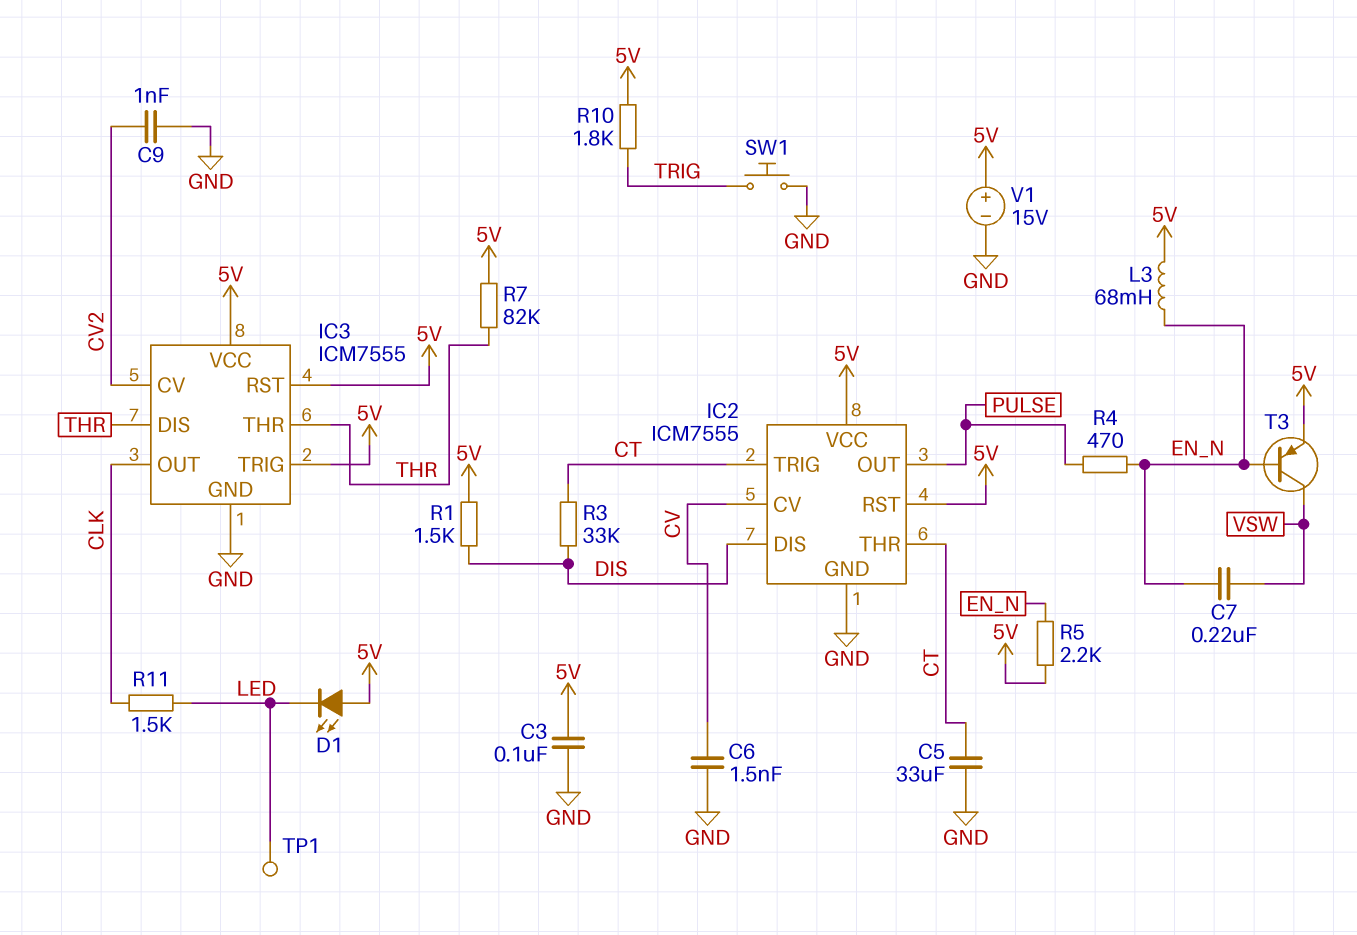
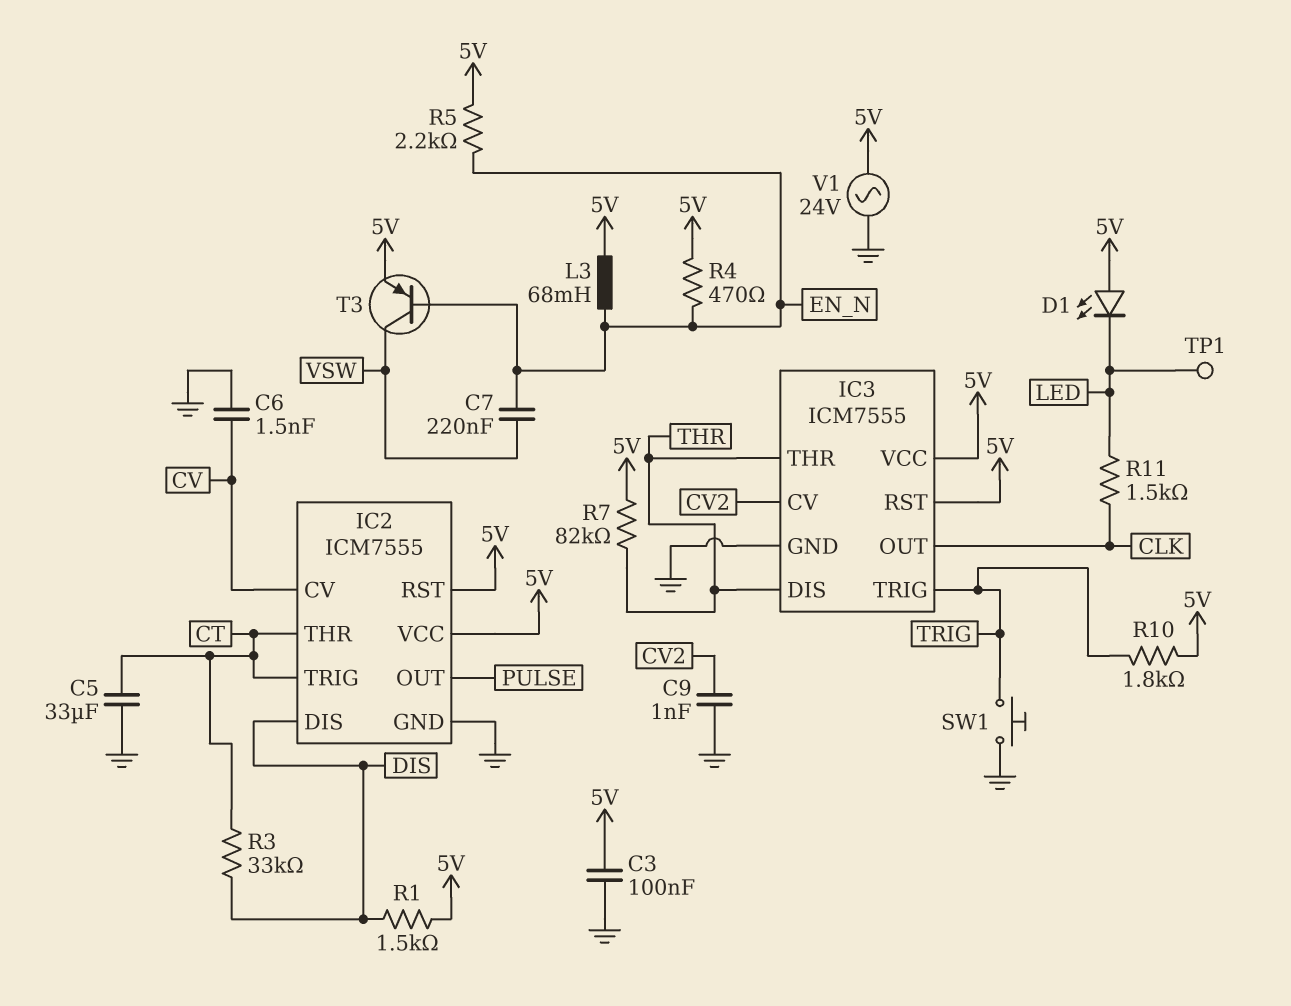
IC3 pin TRIG: 5V -> TRIG
R4: 470 (EN_N, PULSE) -> 470 (5V, EN_N)
V1: 15V (plus 5V, minus GND) -> AC 24V (5V, GND)

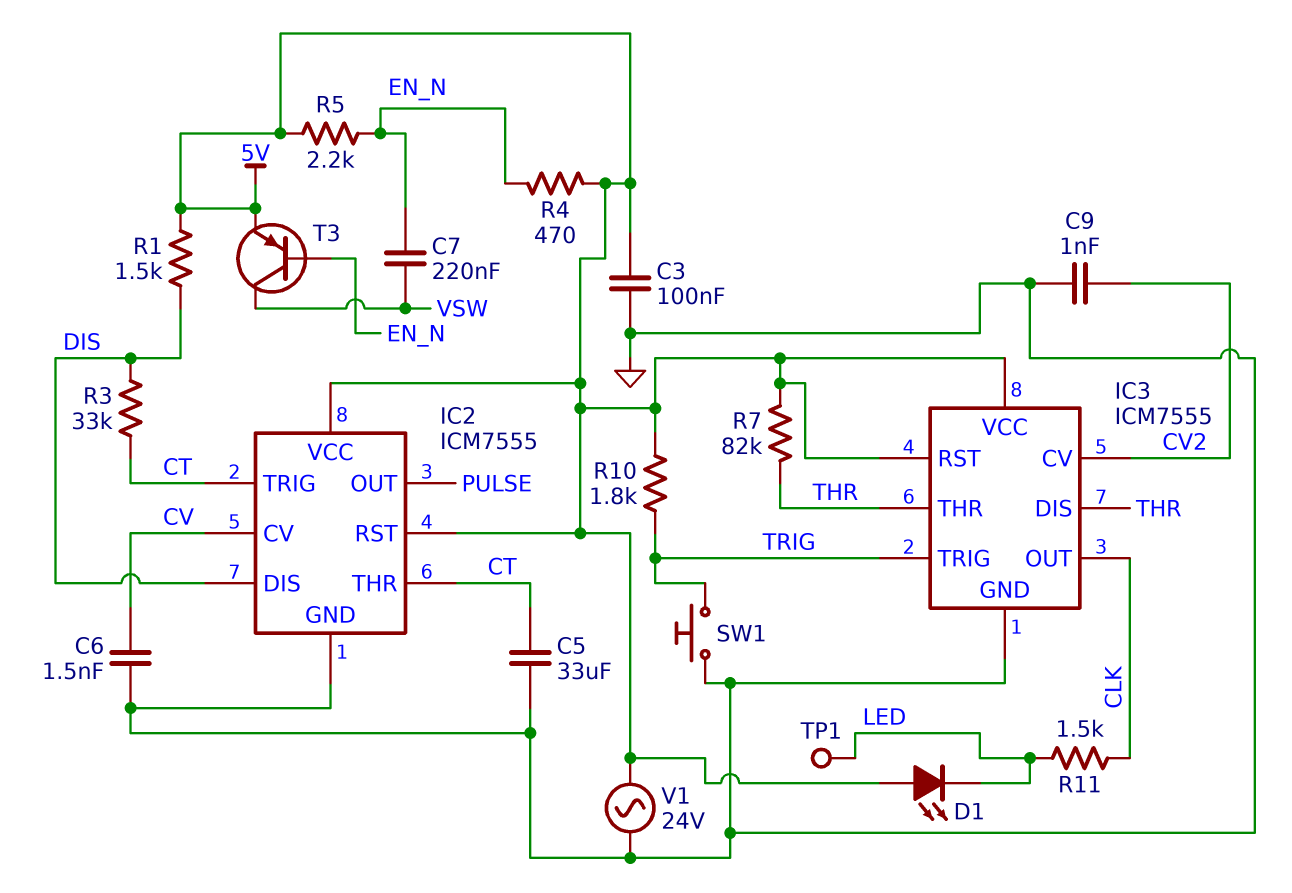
L3: 68mH (5V, EN_N) -> none

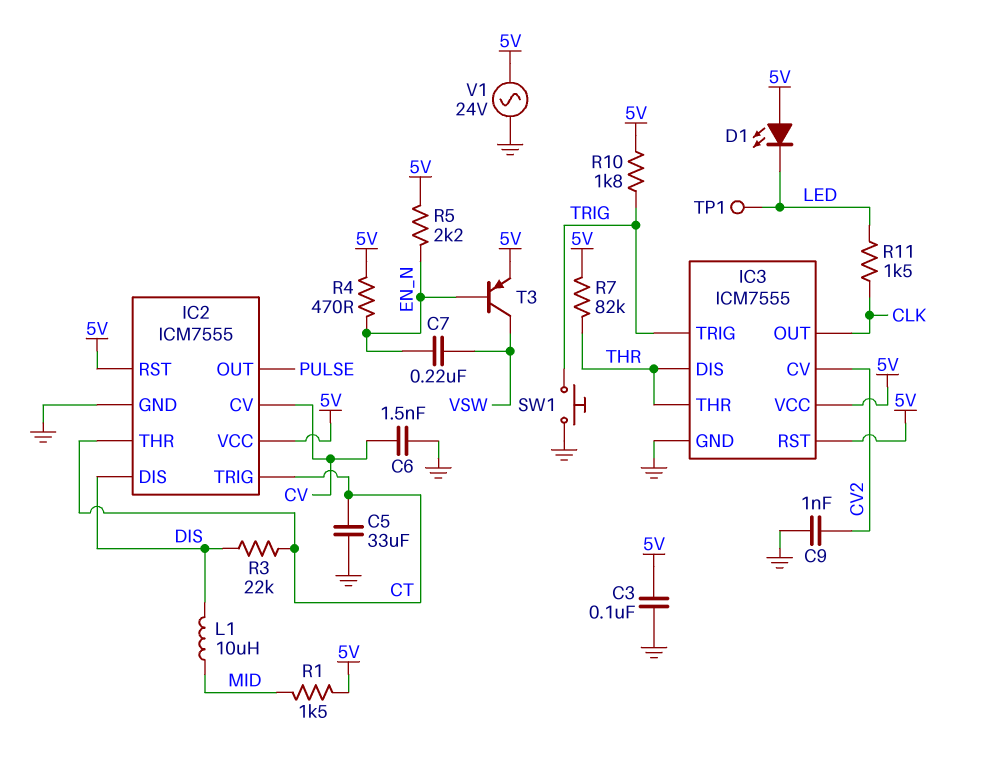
L1: none -> 10uH (DIS, MID)
R1: 1.5k (5V, DIS) -> 1.5k (5V, MID)
R3: 33k (CT, DIS) -> 22k (CT, DIS)

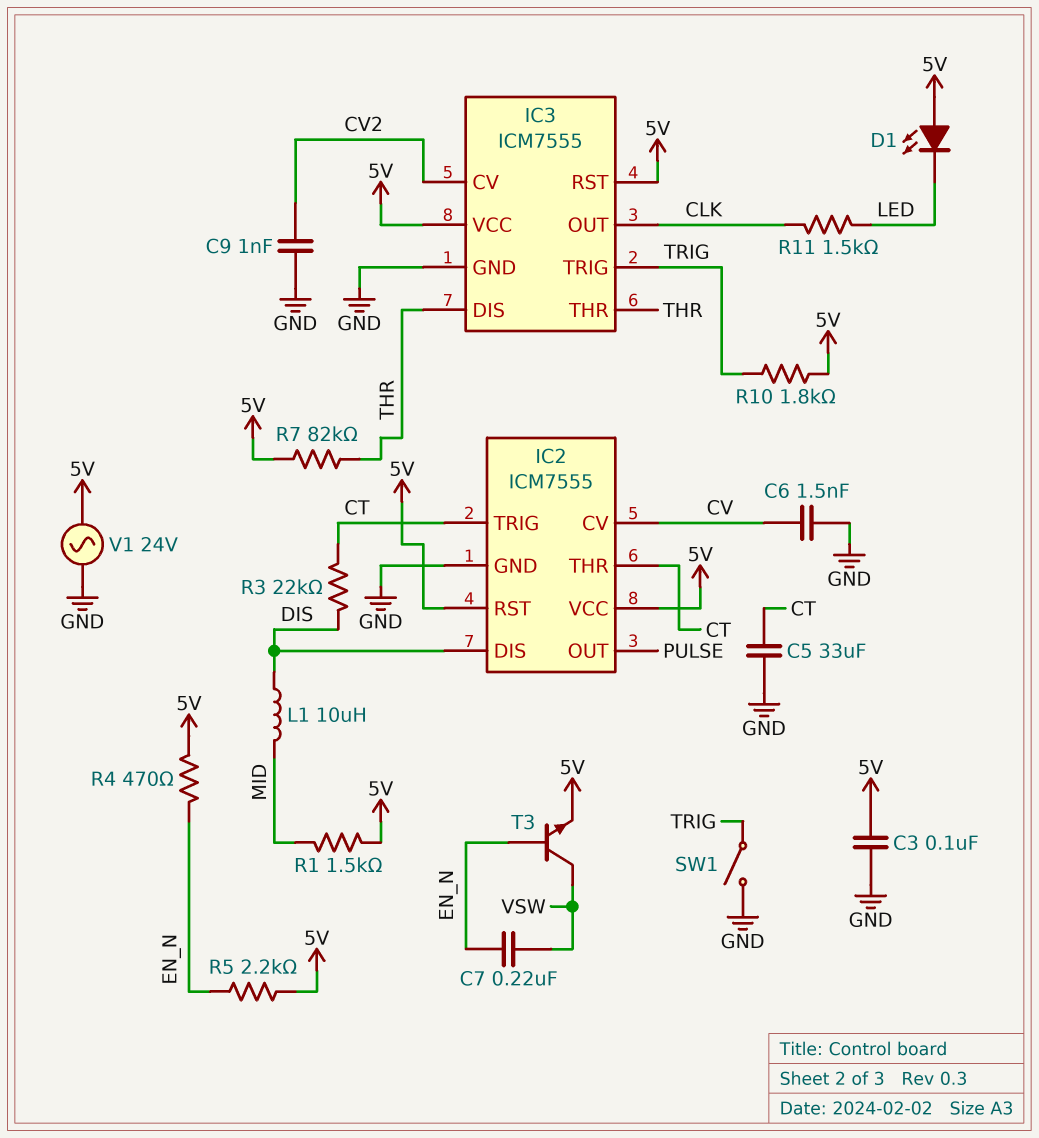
SW1: button (GND, TRIG) -> switch (GND, TRIG)
T3: PNP (B EN_N, C VSW, E 5V) -> NPN (B EN_N, C VSW, E 5V)
TP1: test point (LED) -> none

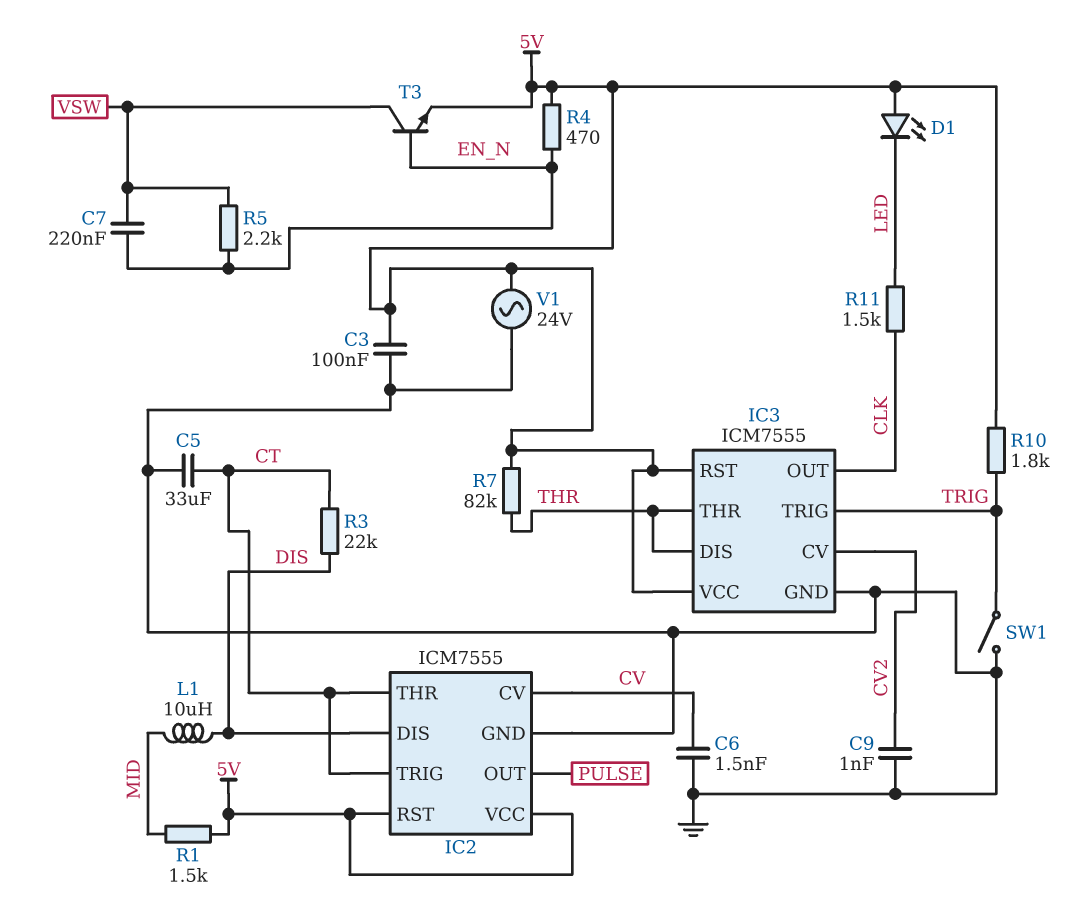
R5: 2.2k (5V, EN_N) -> 2.2k (EN_N, VSW)

